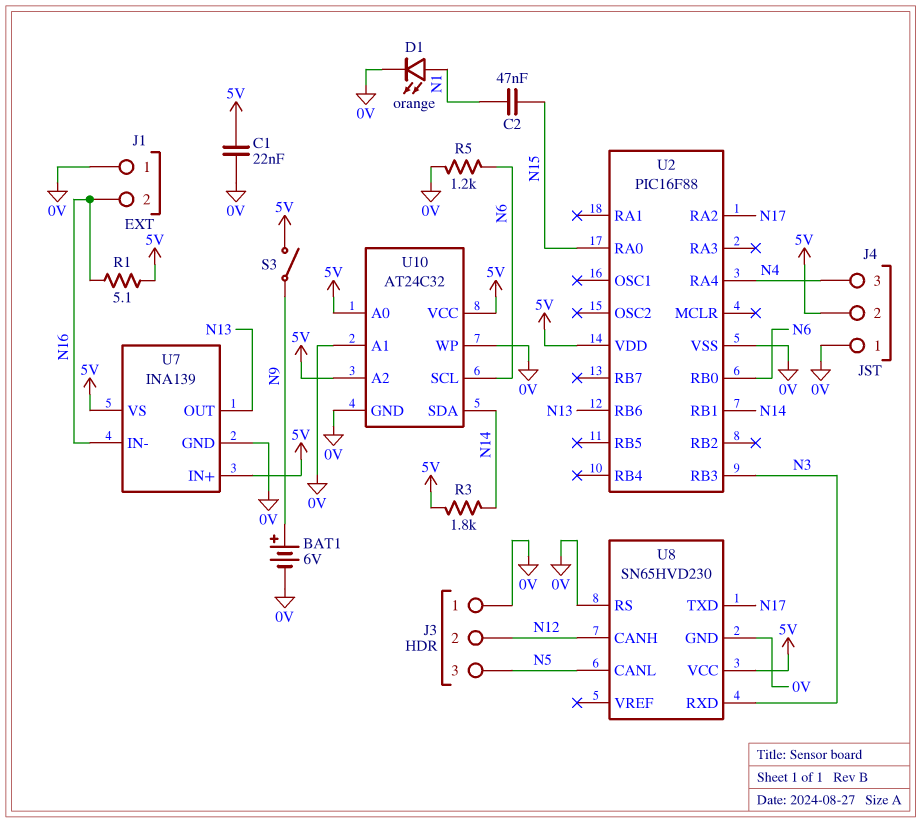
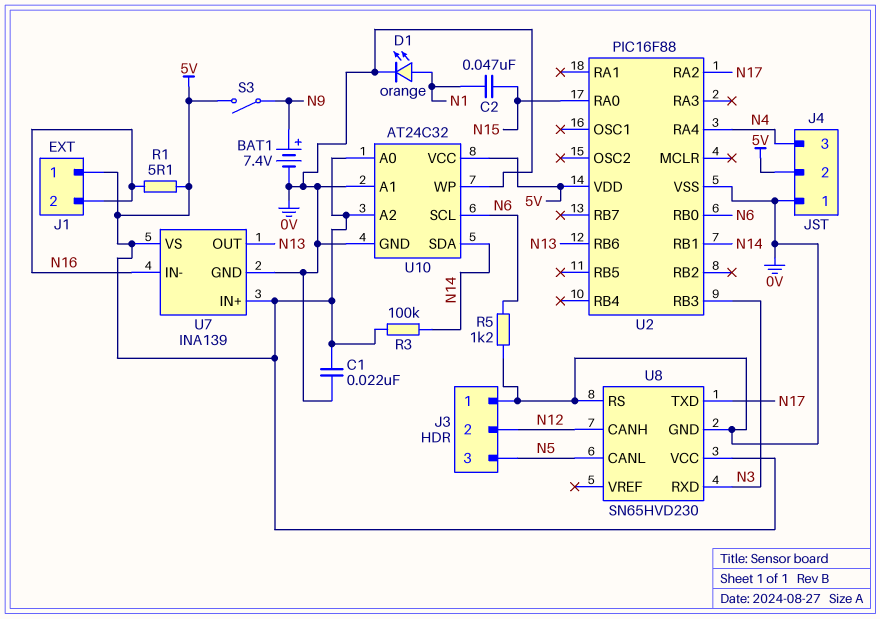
BAT1: 6V (plus N9, minus 0V) -> 7.4V (plus N9, minus 0V)
J1 pin 1: 0V -> 5V
R3: 1.8k (5V, N14) -> 100k (5V, N14)

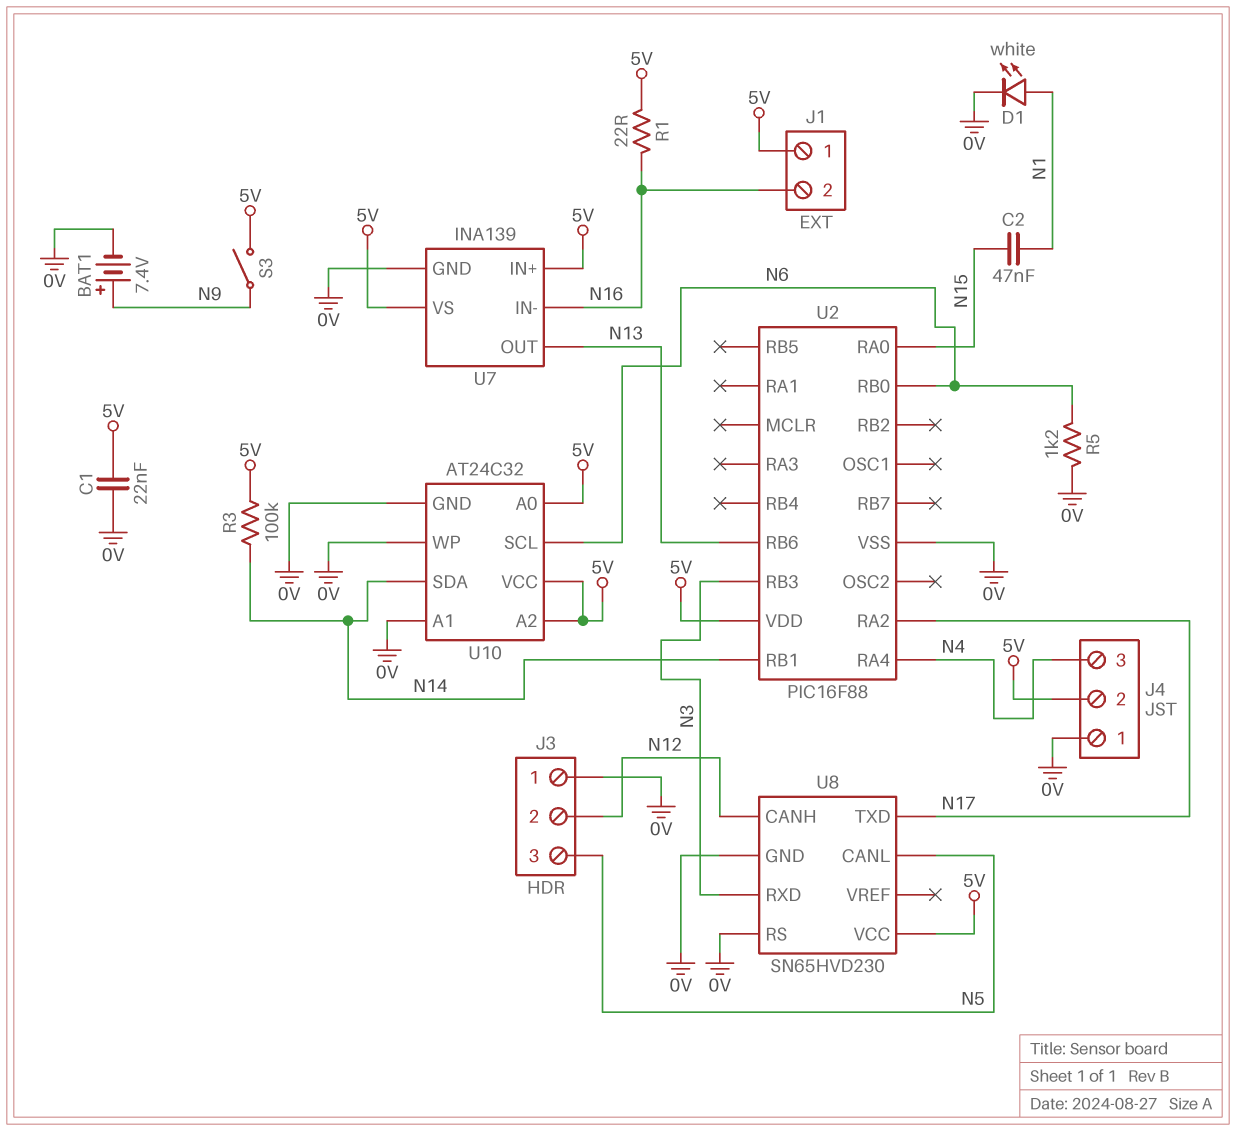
D1: LED orange (A N1, K 0V) -> LED white (A N1, K 0V)
R1: 5.1 (5V, N16) -> 22 (5V, N16)

